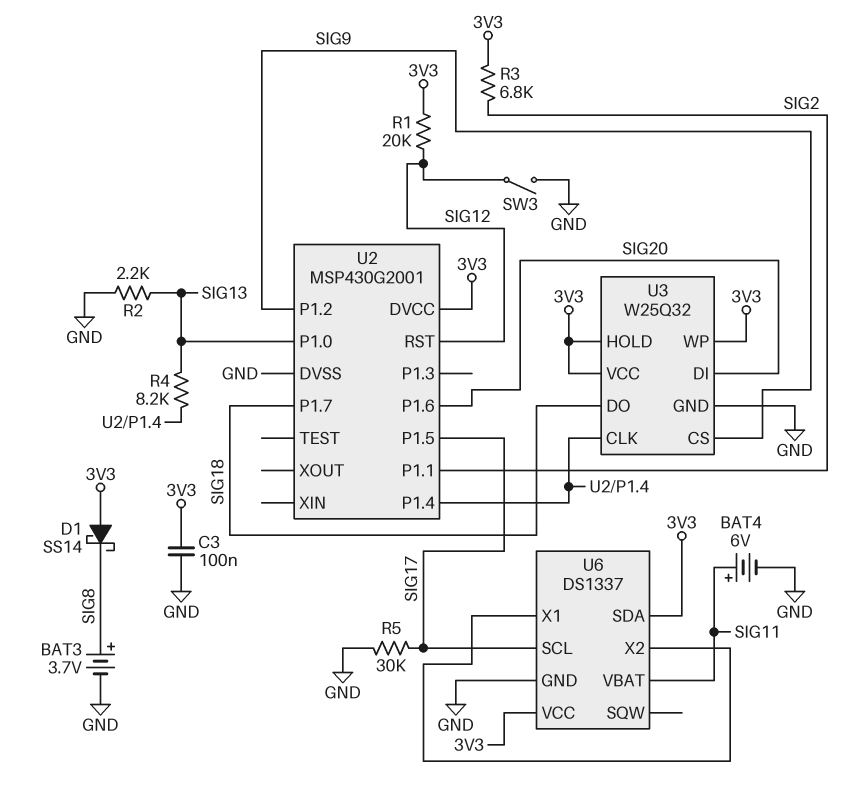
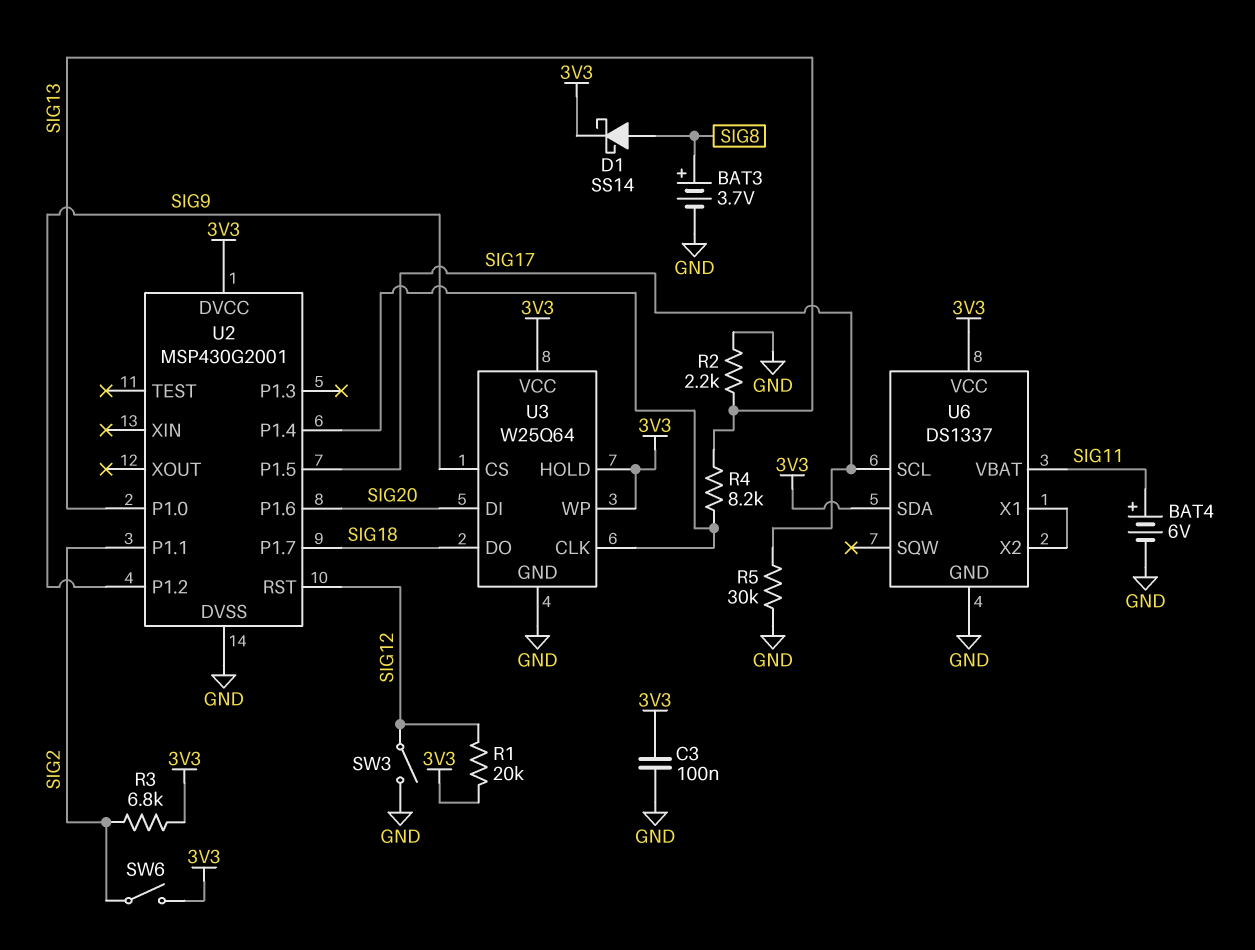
D1: schottky SS14 (A 3V3, K SIG8) -> schottky SS14 (A SIG8, K 3V3)
SW6: none -> switch (3V3, SIG2)
U3: W25Q32 -> W25Q64

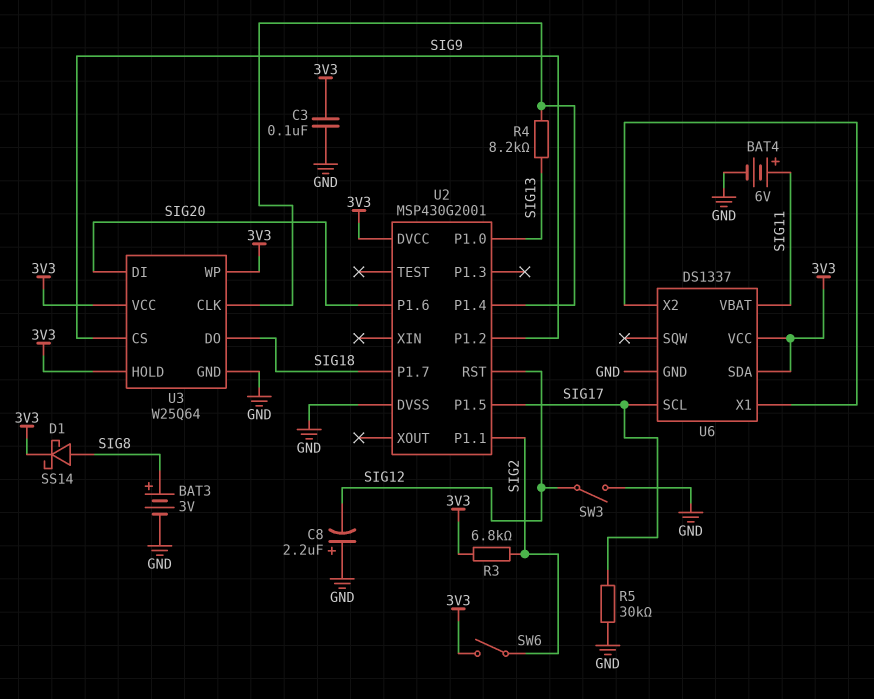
BAT3: 3.7V (plus SIG8, minus GND) -> 3V (plus SIG8, minus GND)
C8: none -> 2.2uF (plus GND, minus SIG12)
R1: 20k (3V3, SIG12) -> none
R2: 2.2k (GND, SIG13) -> none

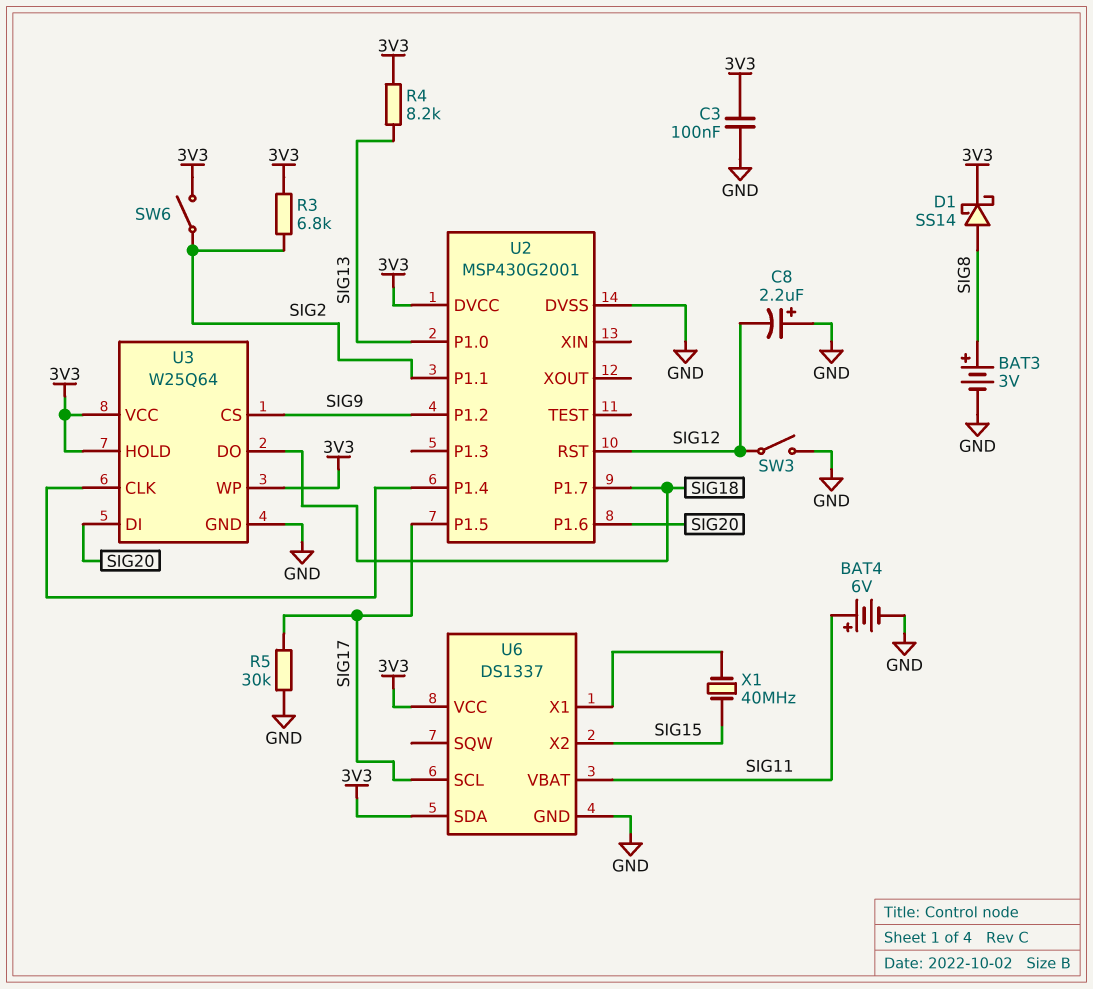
R4: 8.2k (SIG13, U2/P1.4) -> 8.2k (3V3, SIG13)
U6 pin X2: U6/X1 -> SIG15
X1: none -> 40MHz (SIG15, U6/X1)

